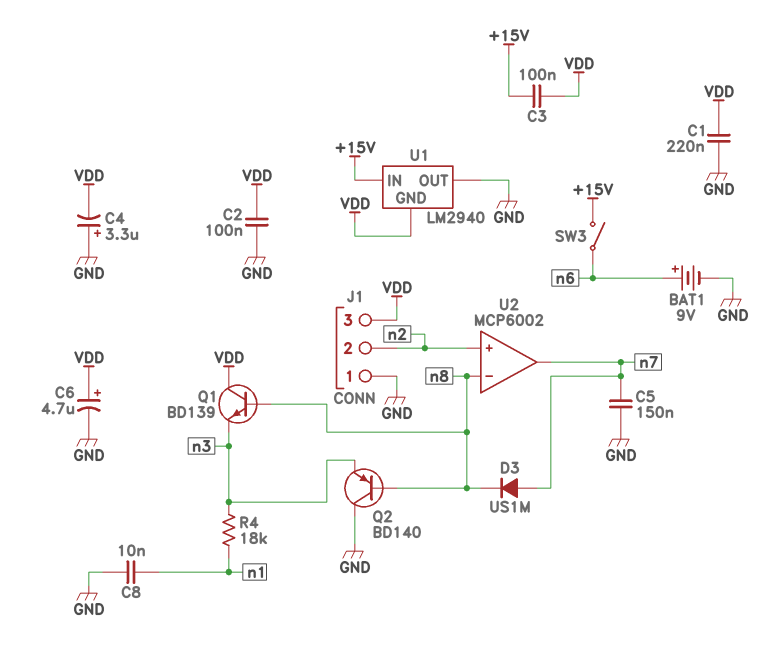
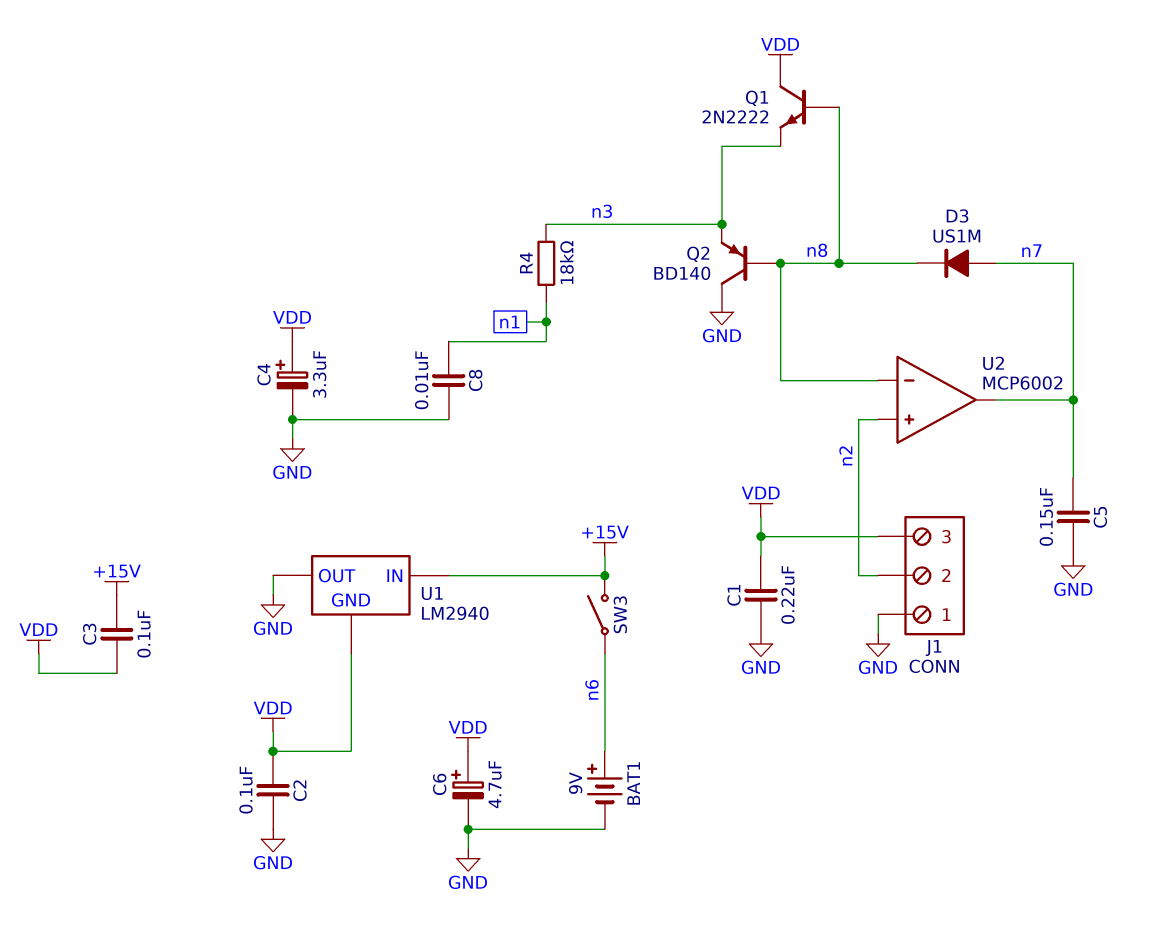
C4: 3.3uF (plus GND, minus VDD) -> 3.3uF (plus VDD, minus GND)
Q1: NPN BD139 (B n8, C VDD, E n3) -> NPN 2N2222 (B n8, C VDD, E n3)

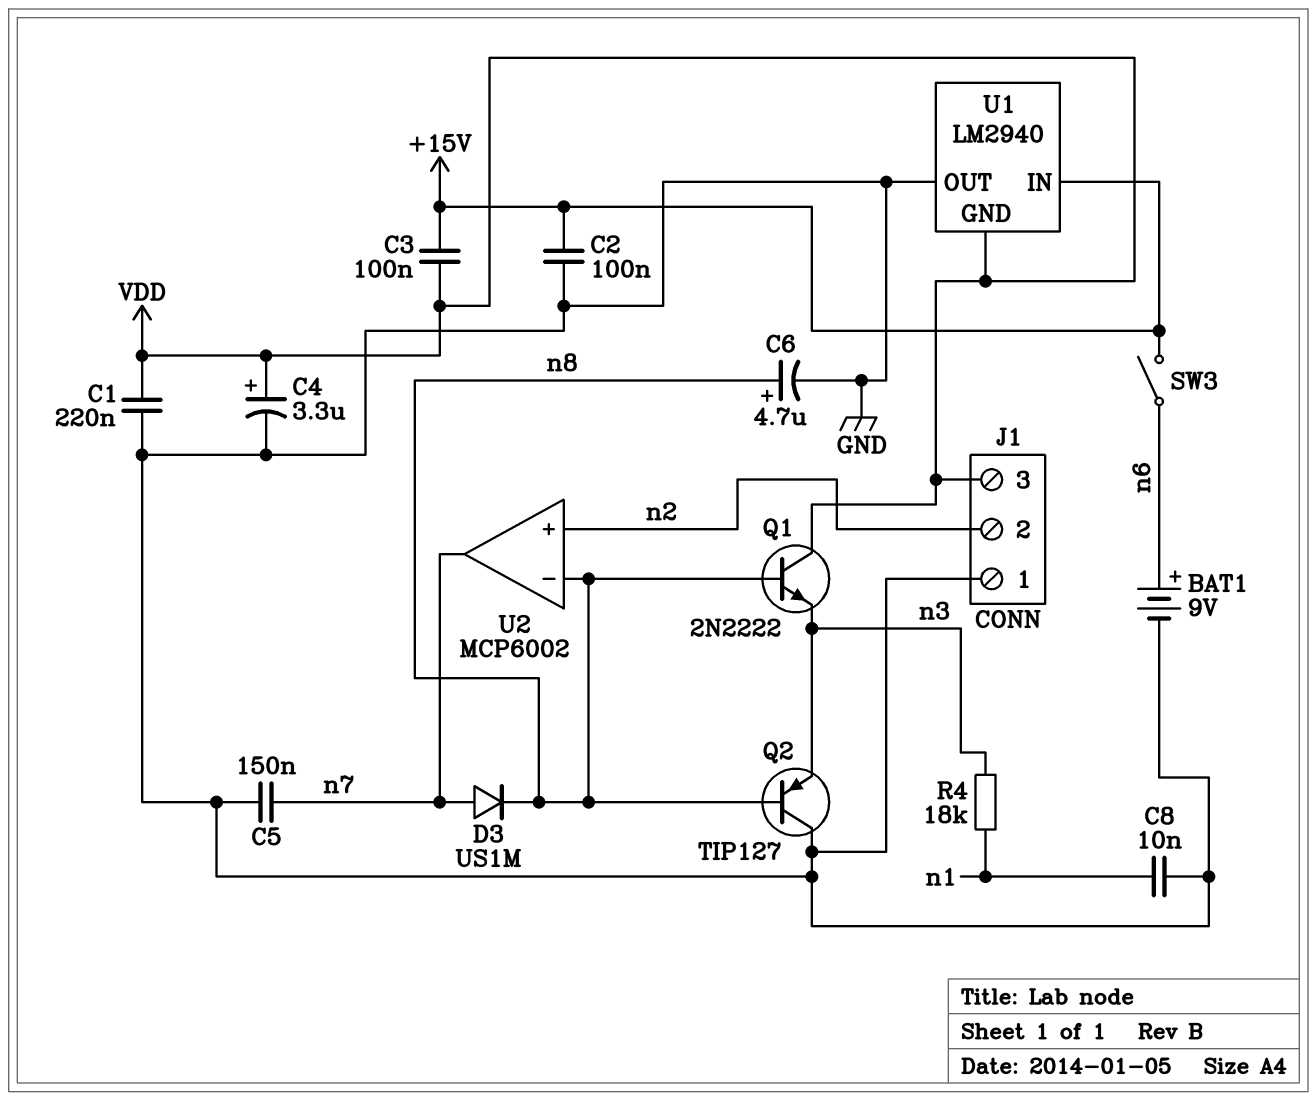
C2: 100nF (GND, VDD) -> 100nF (+15V, GND)
C6: 4.7uF (plus VDD, minus GND) -> 4.7uF (plus n8, minus GND)
Q2: PNP BD140 (B n8, C GND, E n3) -> PNP TIP127 (B n8, C GND, E n3)

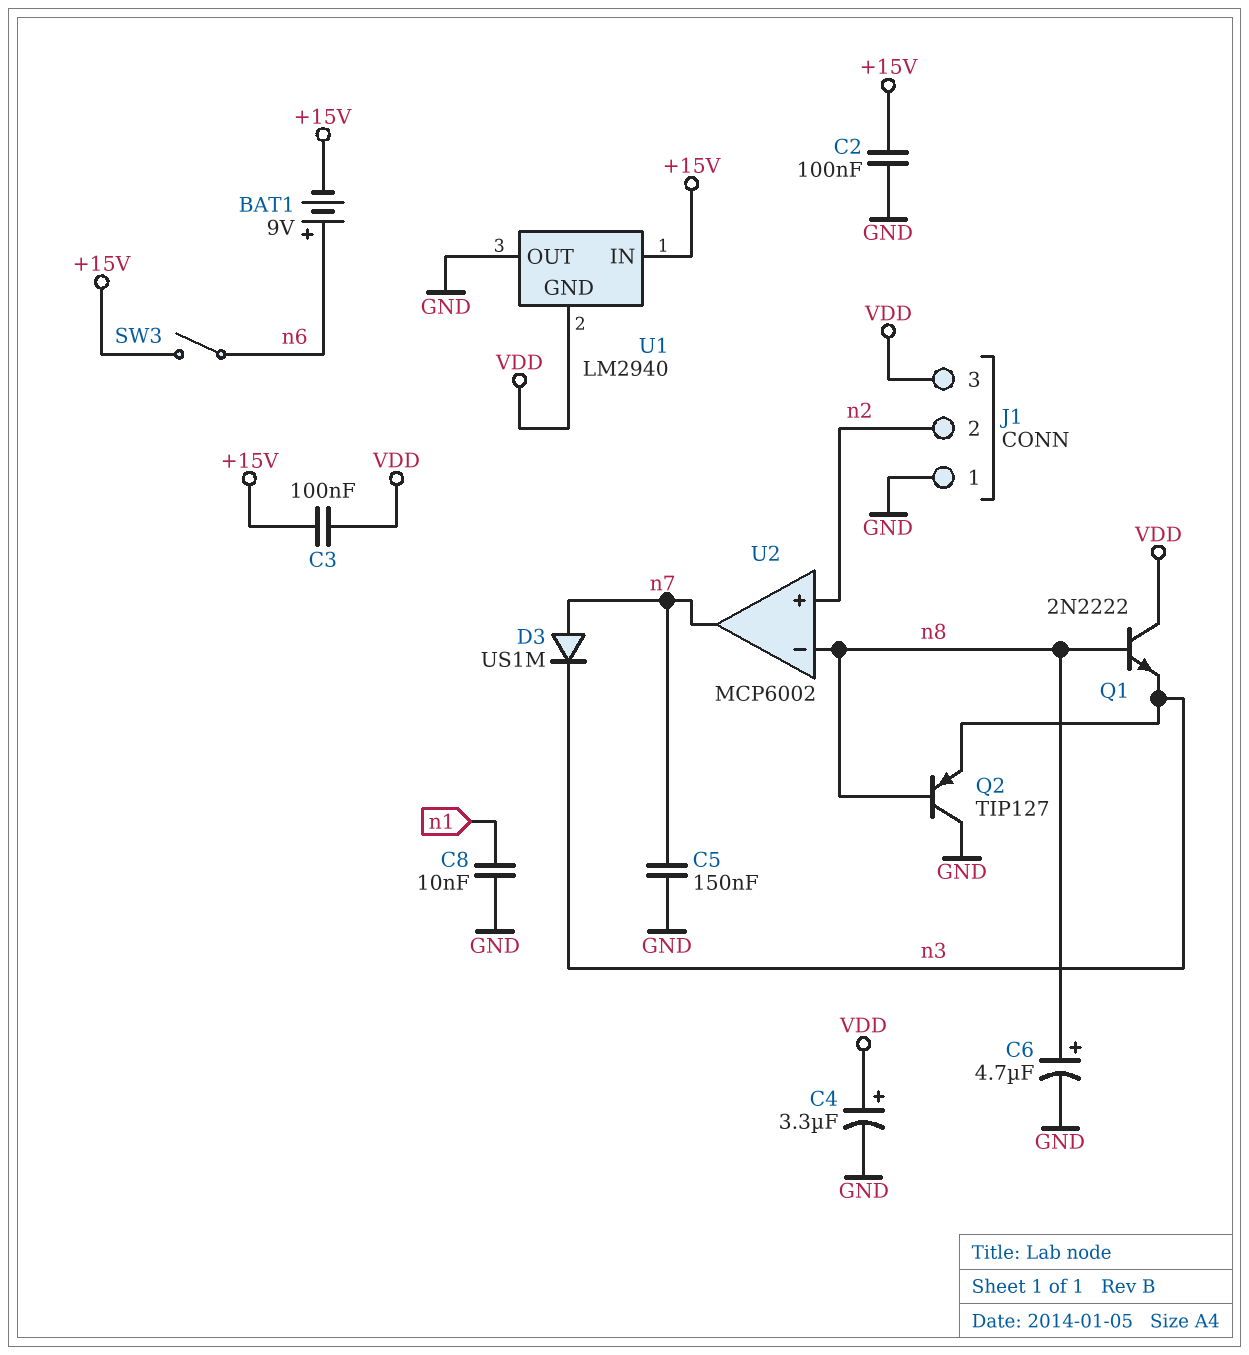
BAT1: 9V (plus n6, minus GND) -> 9V (plus n6, minus +15V)
C1: 220nF (GND, VDD) -> none
D3: diode US1M (A n7, K n8) -> diode US1M (A n7, K n3)
R4: 18k (n1, n3) -> none

